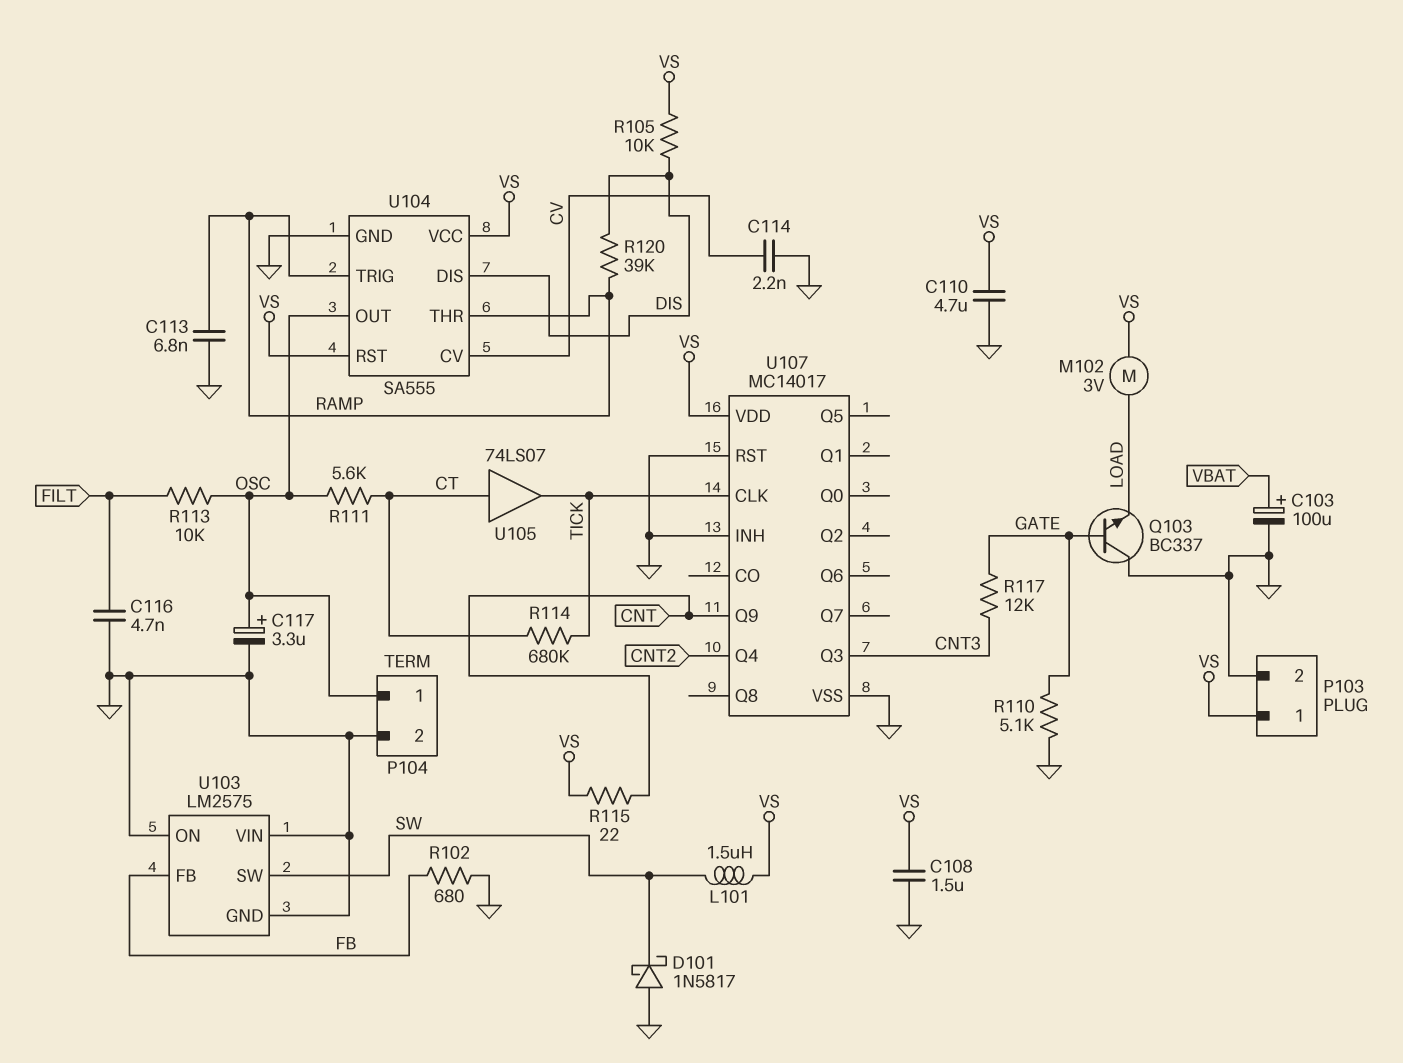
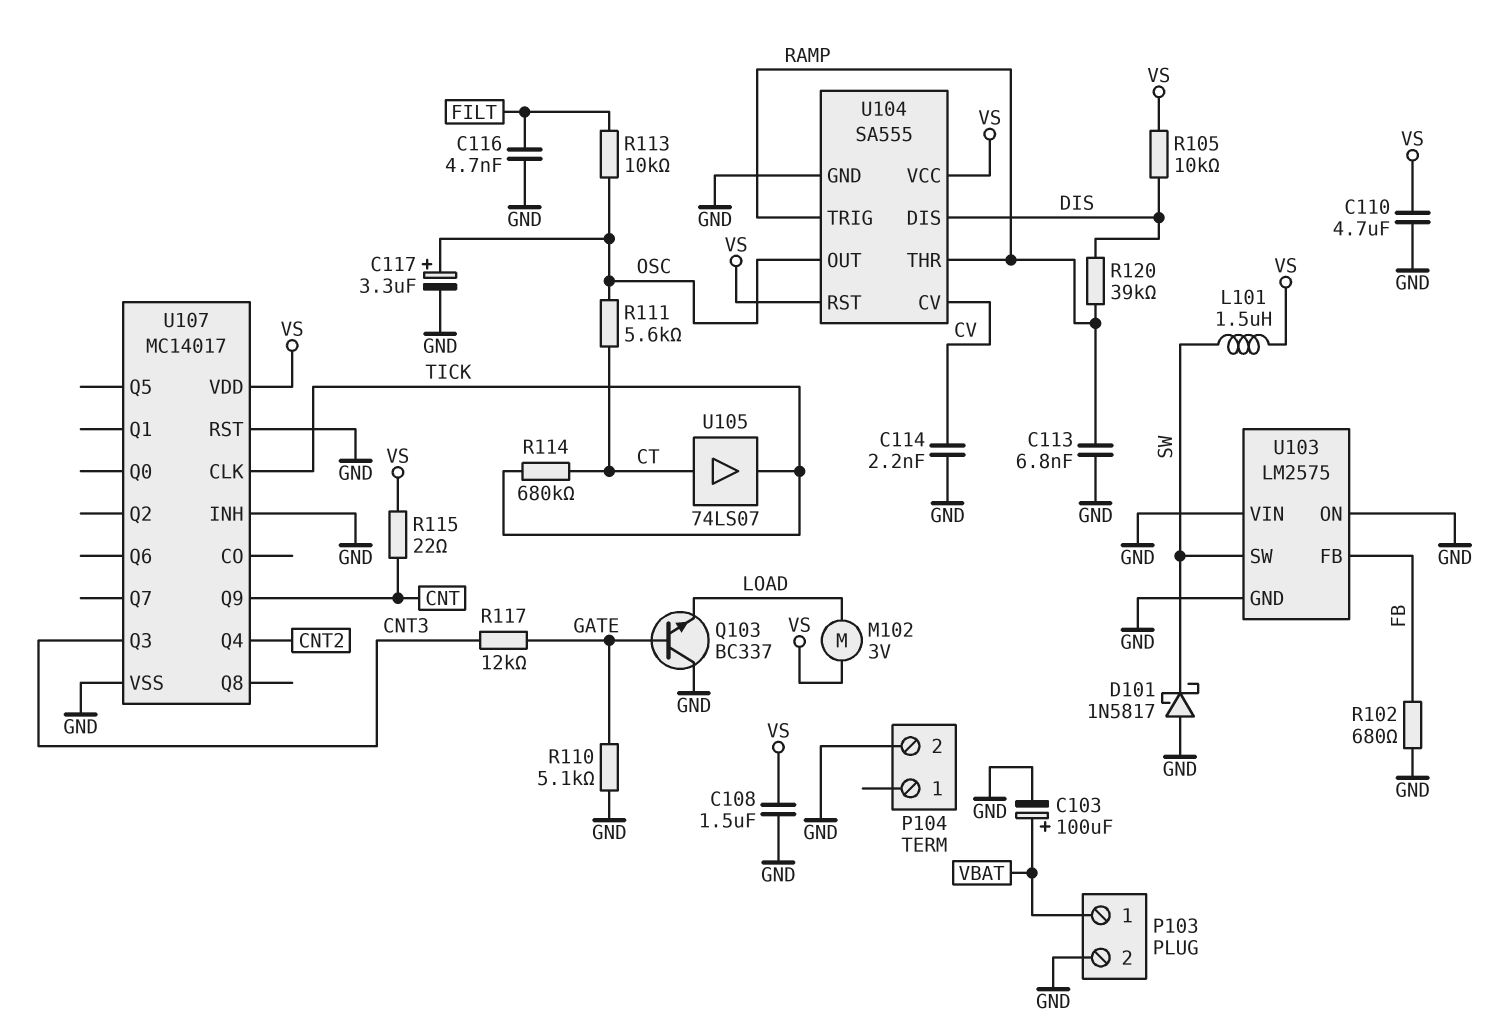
P103 pin 1: VS -> VBAT
P104 pin 1: OSC -> none

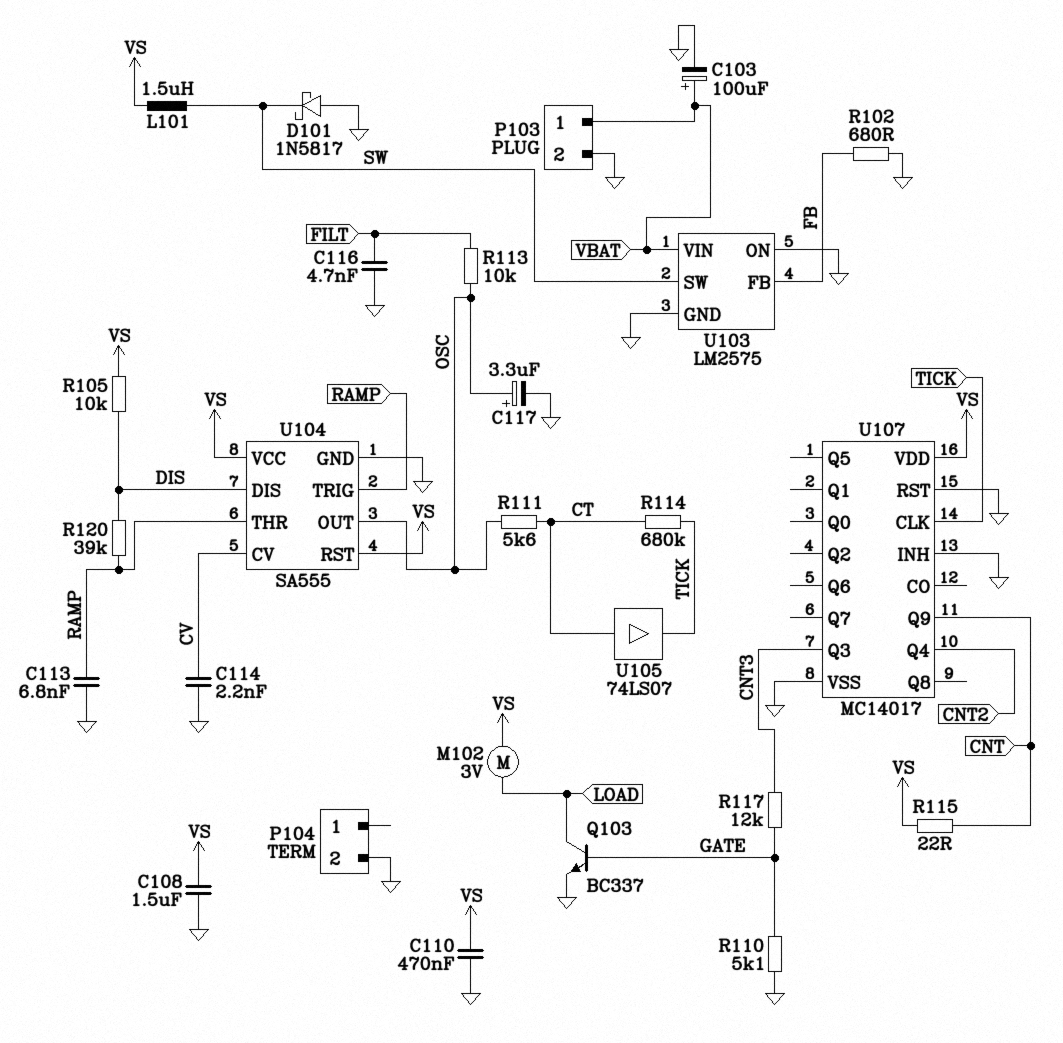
C110: 4.7uF (GND, VS) -> 470nF (GND, VS)
Q103: NPN BC337 (B GATE, C GND, E LOAD) -> NPN BC337 (B GATE, C LOAD, E GND)
U103 pin VIN: GND -> VBAT

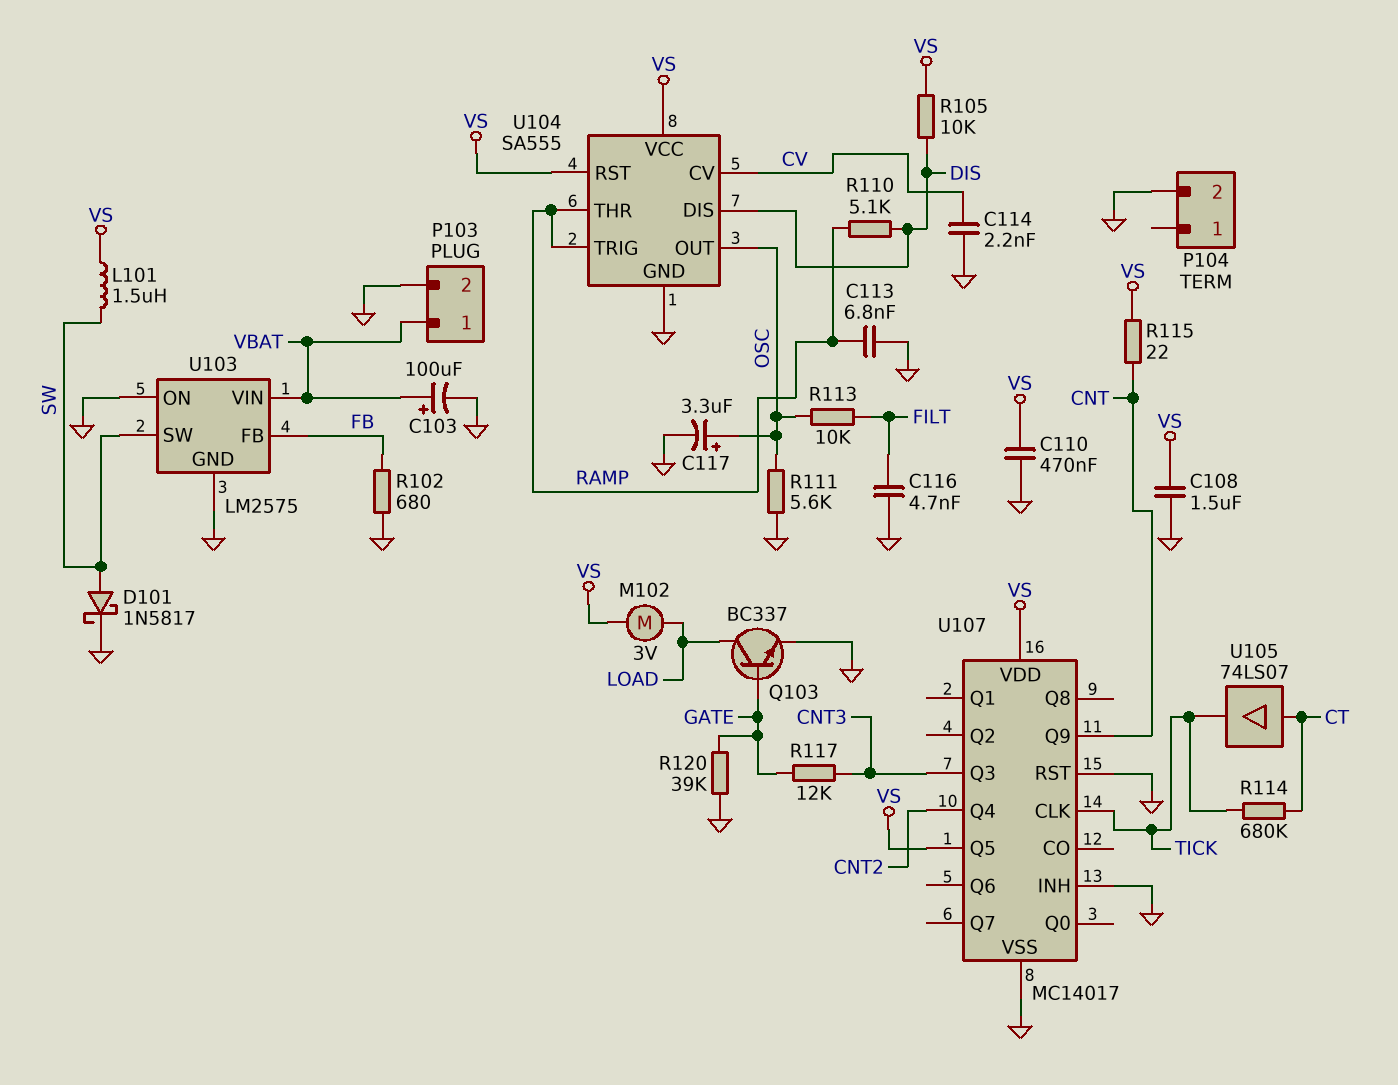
D101: schottky 1N5817 (A GND, K SW) -> schottky 1N5817 (A SW, K GND)
R110: 5.1k (GATE, GND) -> 5.1k (DIS, RAMP)
R111: 5.6k (CT, OSC) -> 5.6k (GND, OSC)
R120: 39k (DIS, RAMP) -> 39k (GATE, GND)
U107 pin Q5: none -> VS

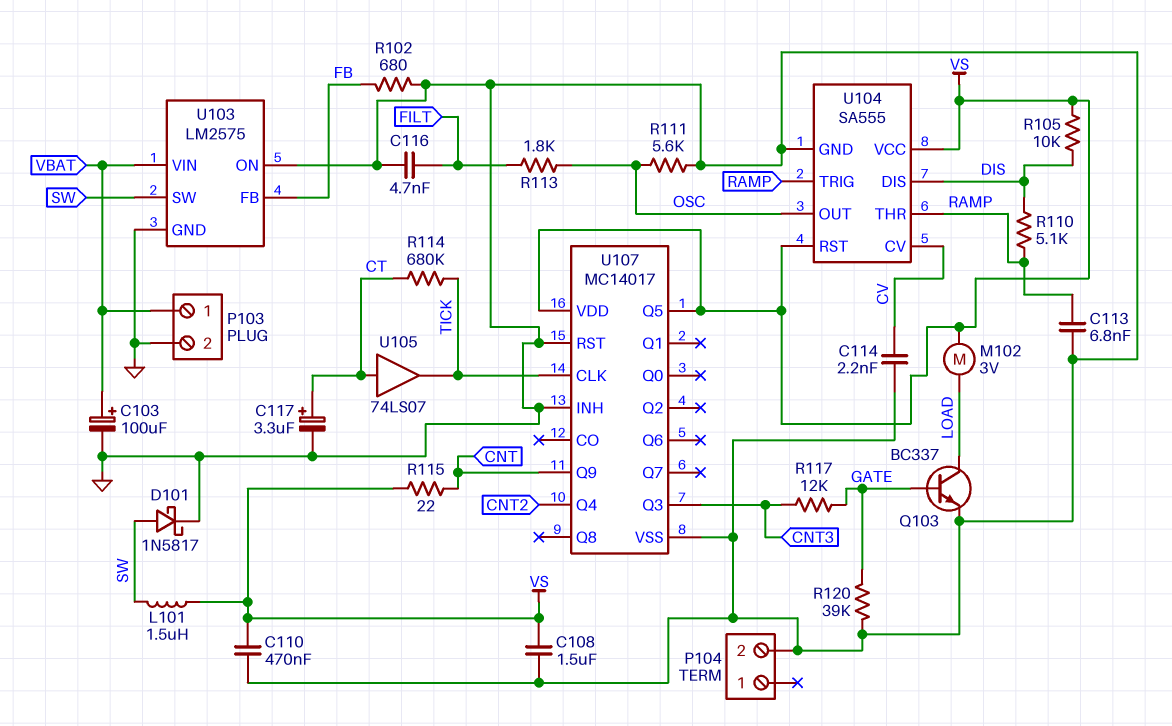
C117: 3.3uF (plus OSC, minus GND) -> 3.3uF (plus CT, minus GND)
R113: 10k (FILT, OSC) -> 1.8k (FILT, OSC)

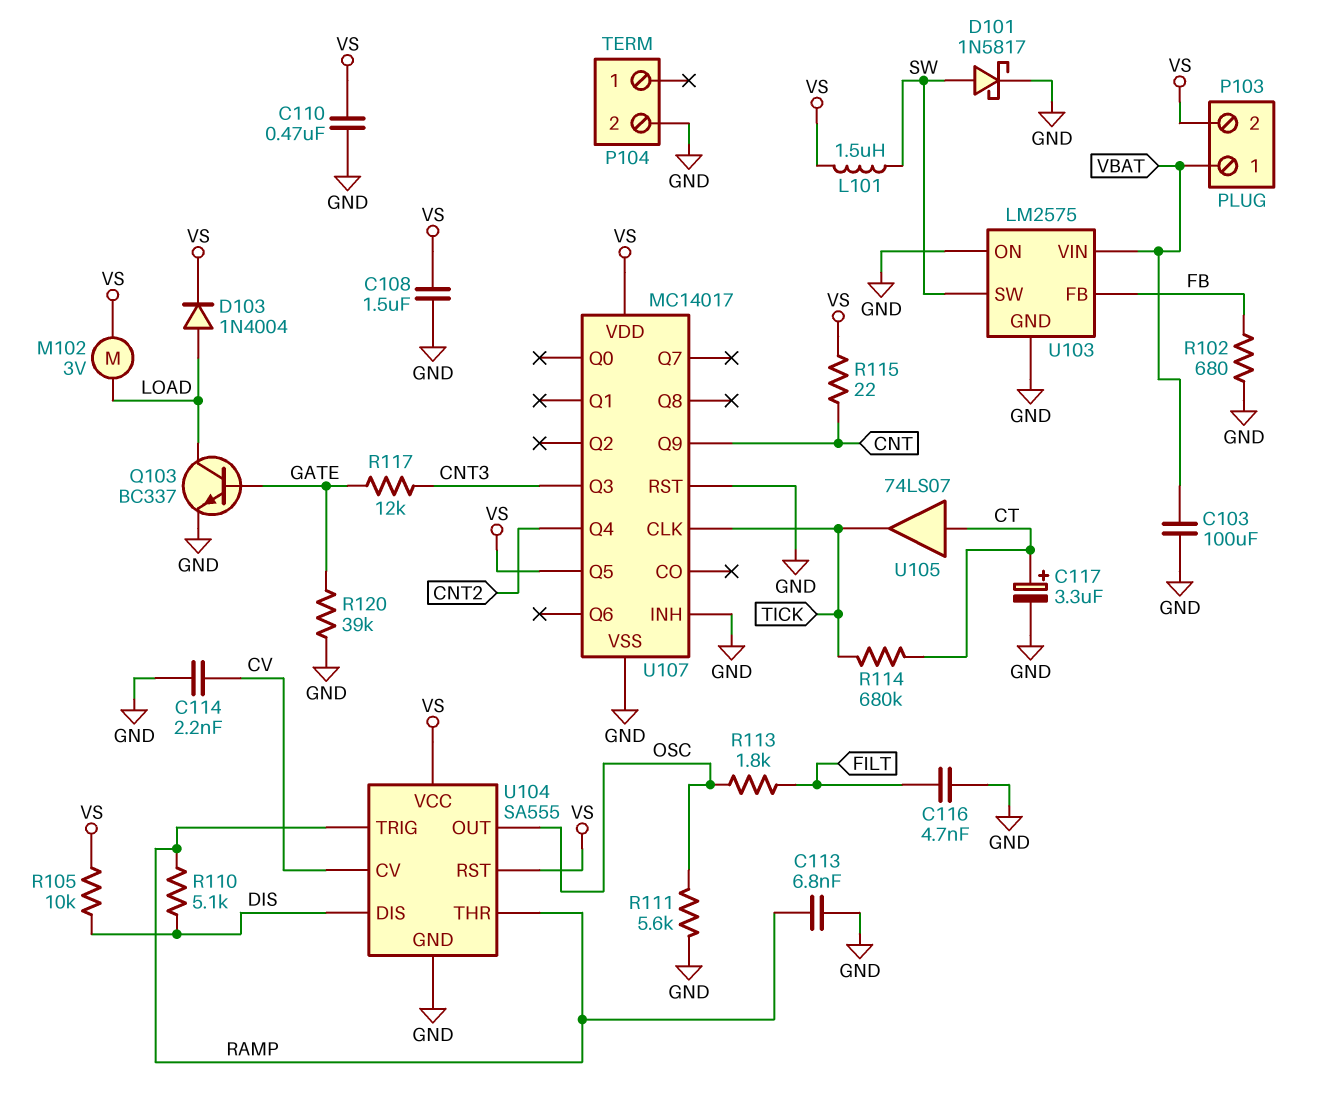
C103: 100uF (plus VBAT, minus GND) -> 100uF (GND, VBAT)
D103: none -> diode 1N4004 (A LOAD, K VS)
P103 pin 2: GND -> VS

